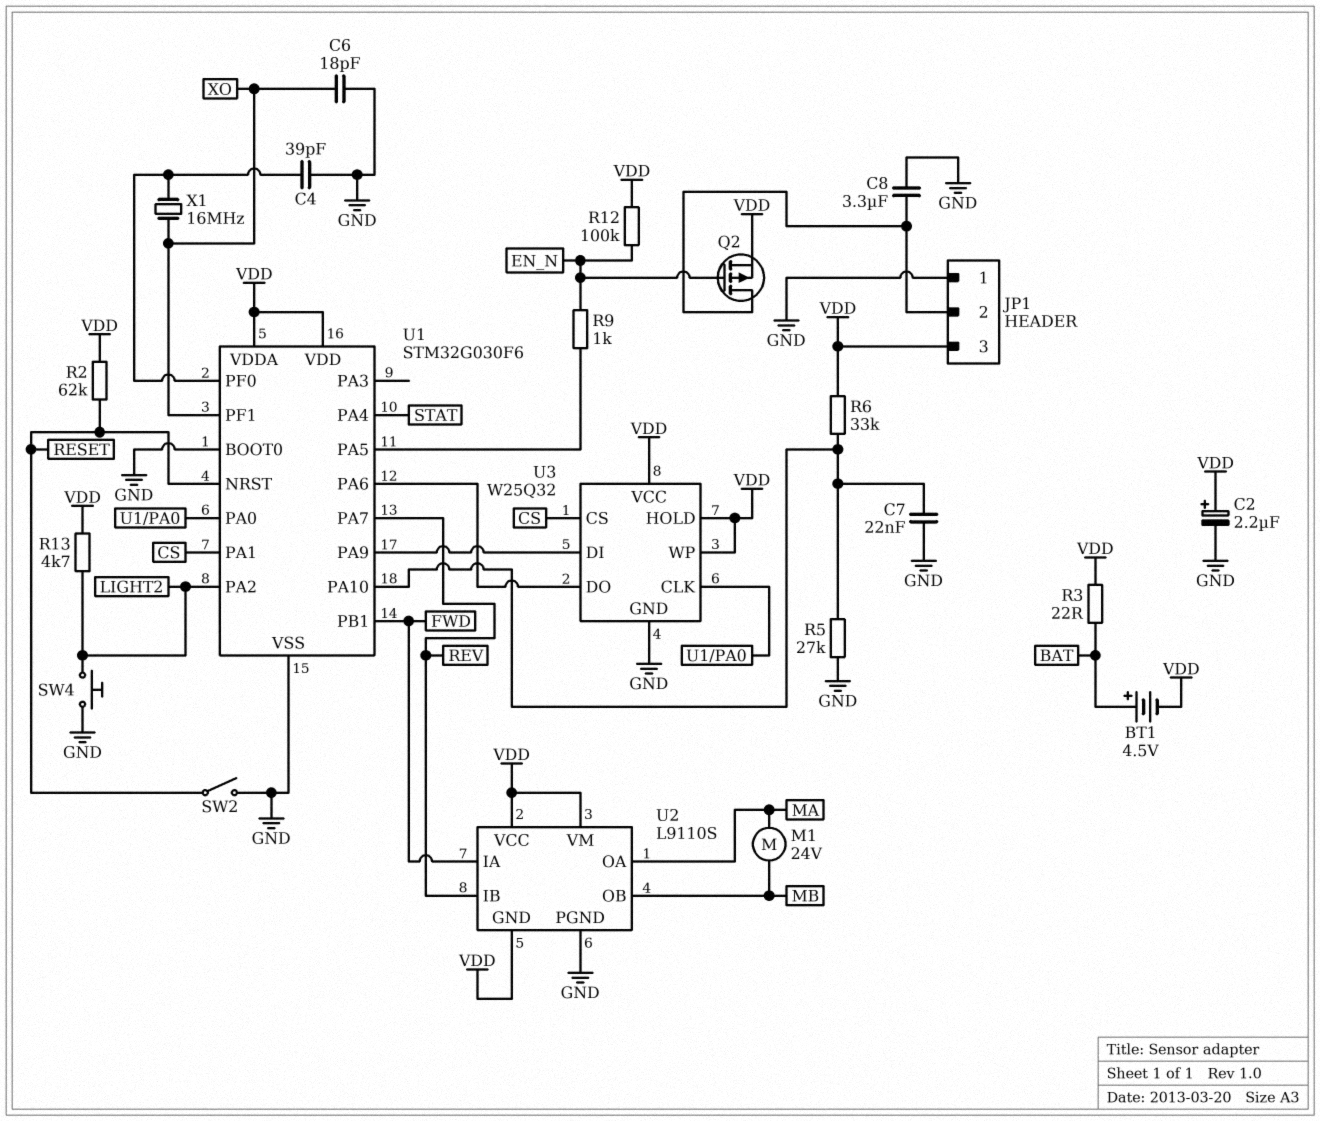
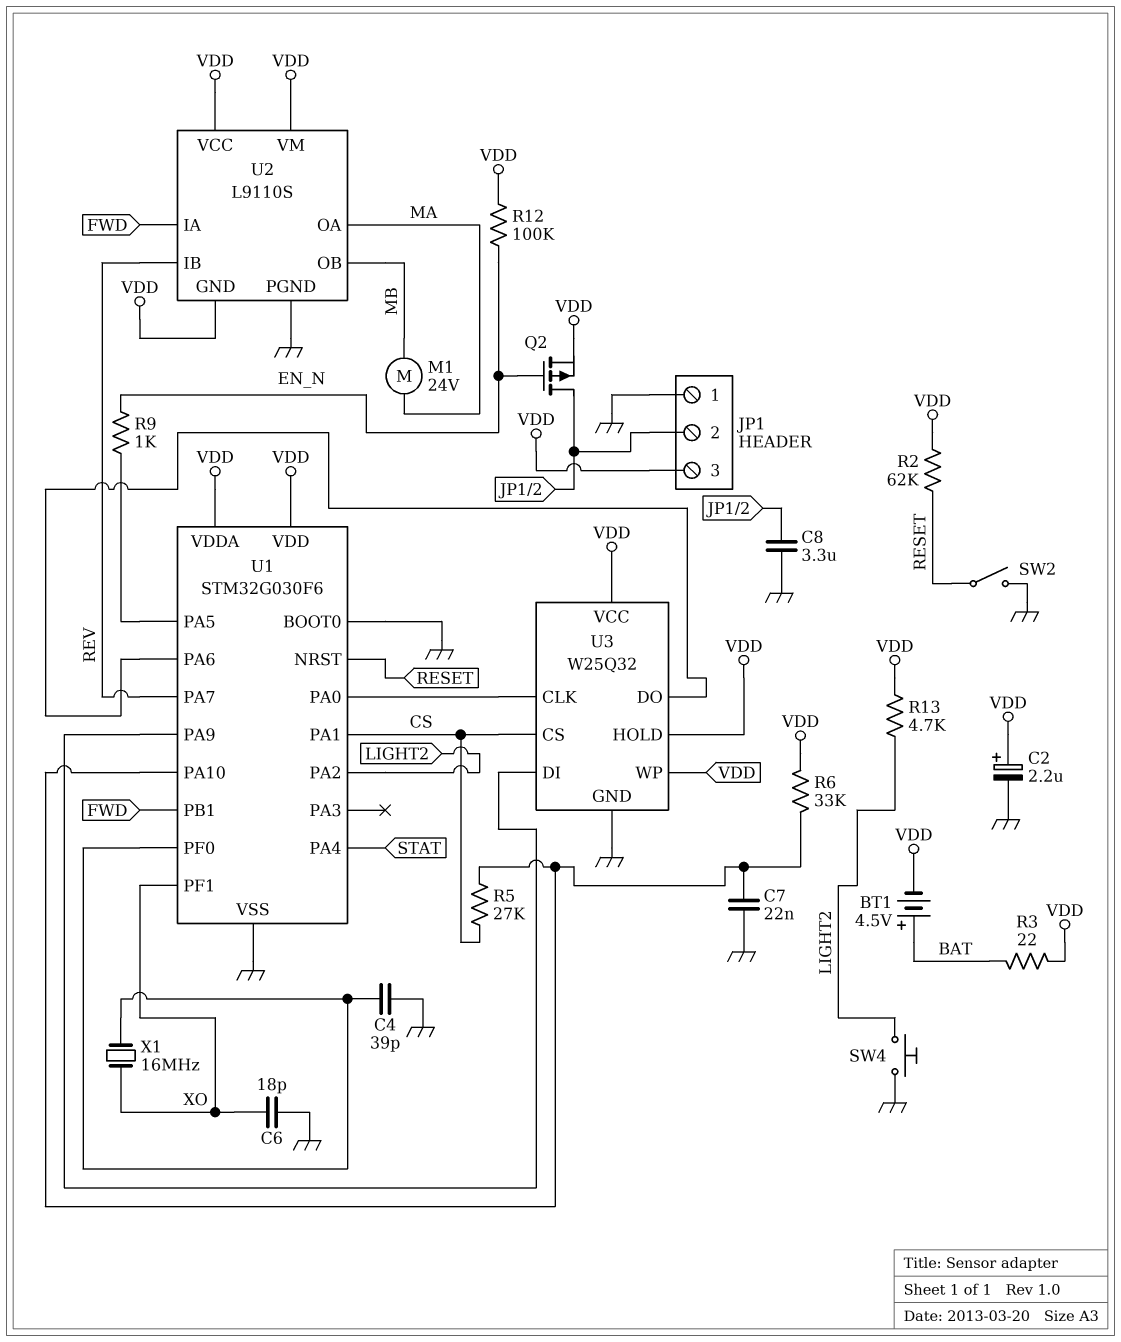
R5: 27k (GND, U1/PA10) -> 27k (CS, U1/PA10)

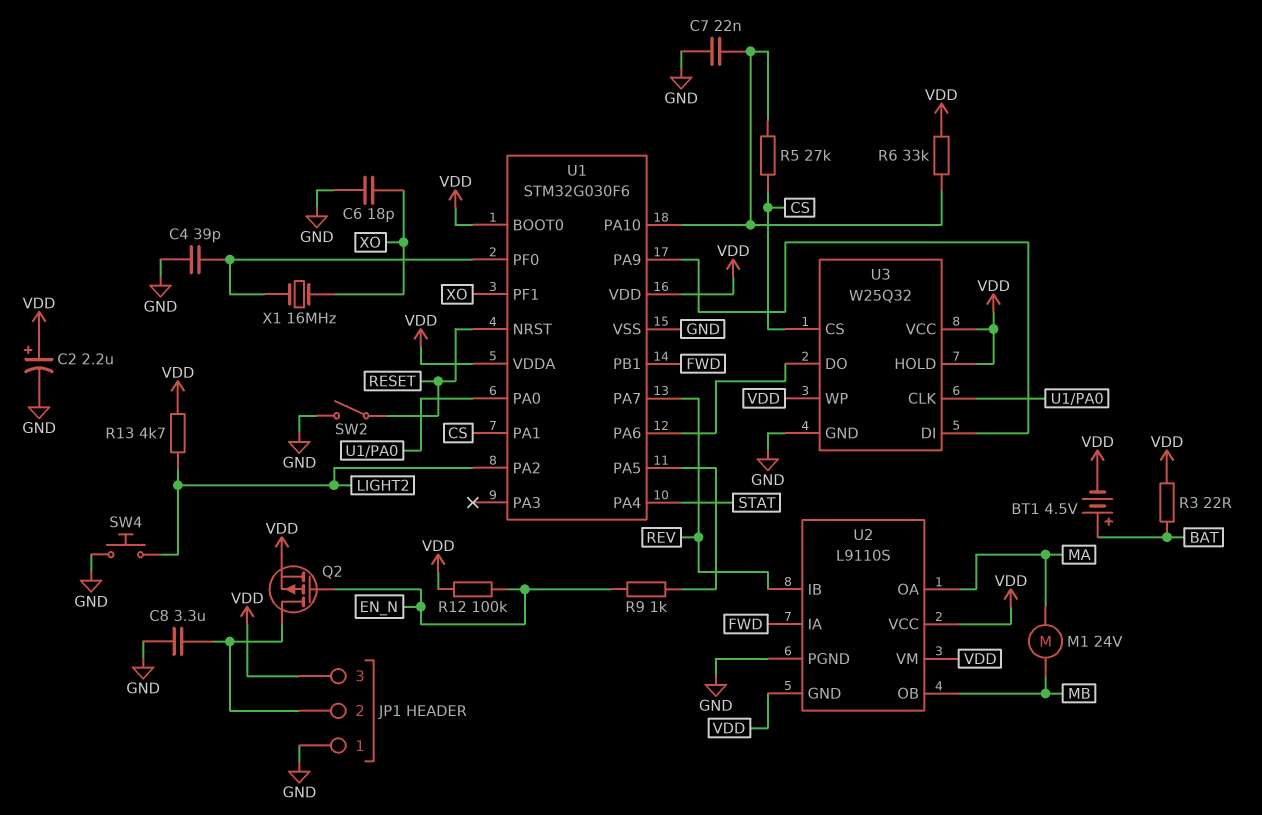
R2: 62k (RESET, VDD) -> none
U1 pin BOOT0: GND -> VDD

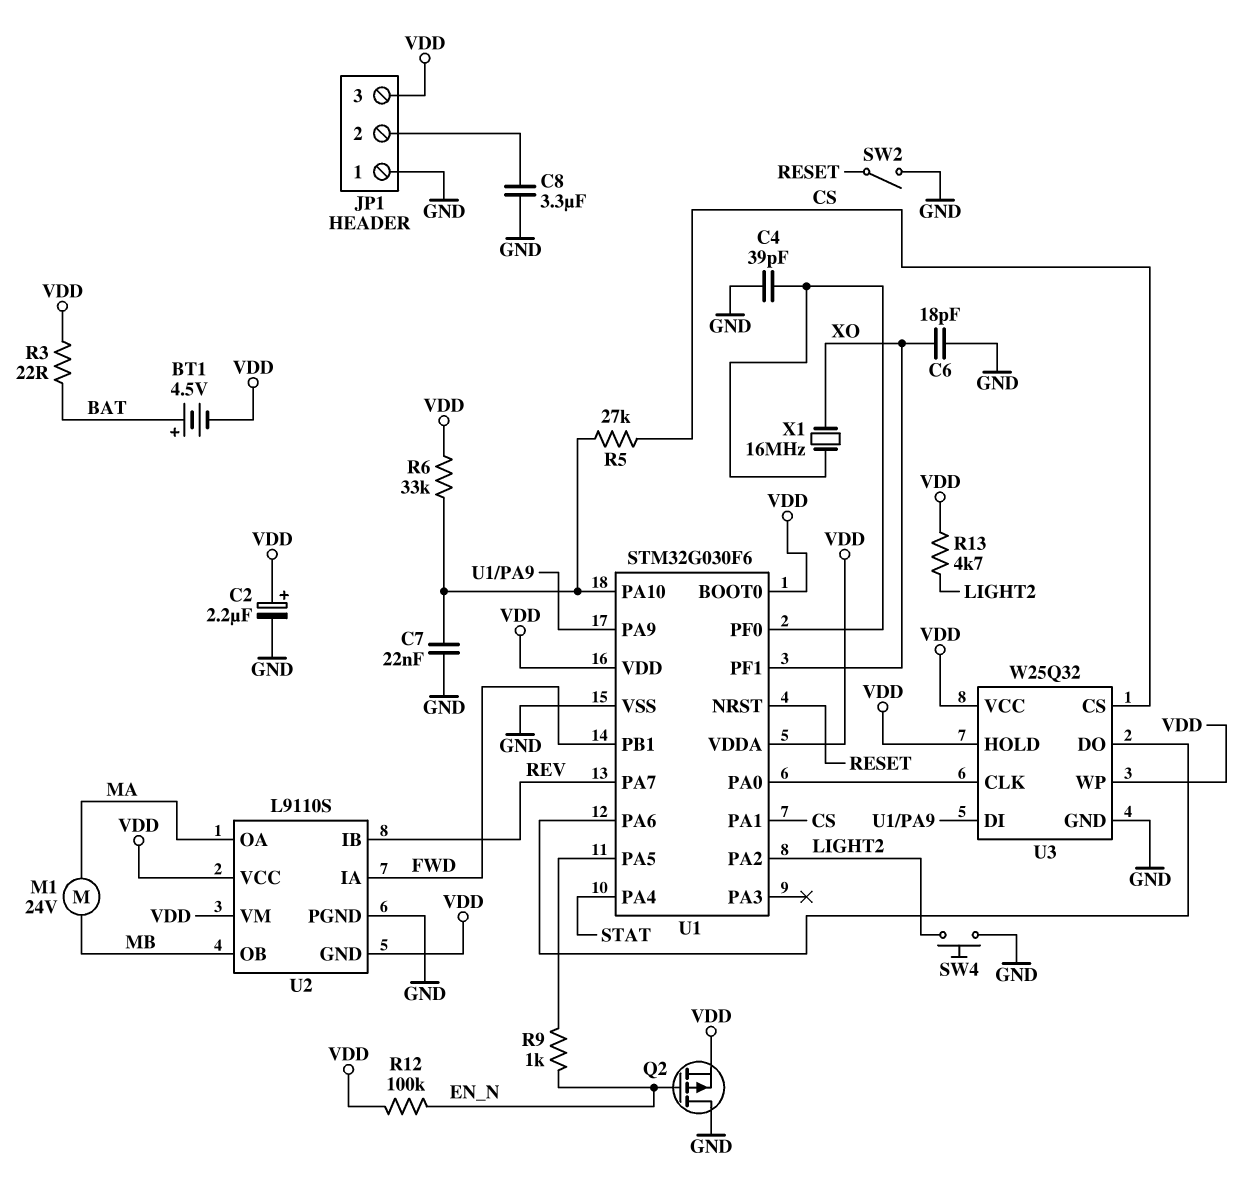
Q2: PMOS (G EN_N, D JP1/2, S VDD) -> PMOS (G EN_N, D GND, S VDD)

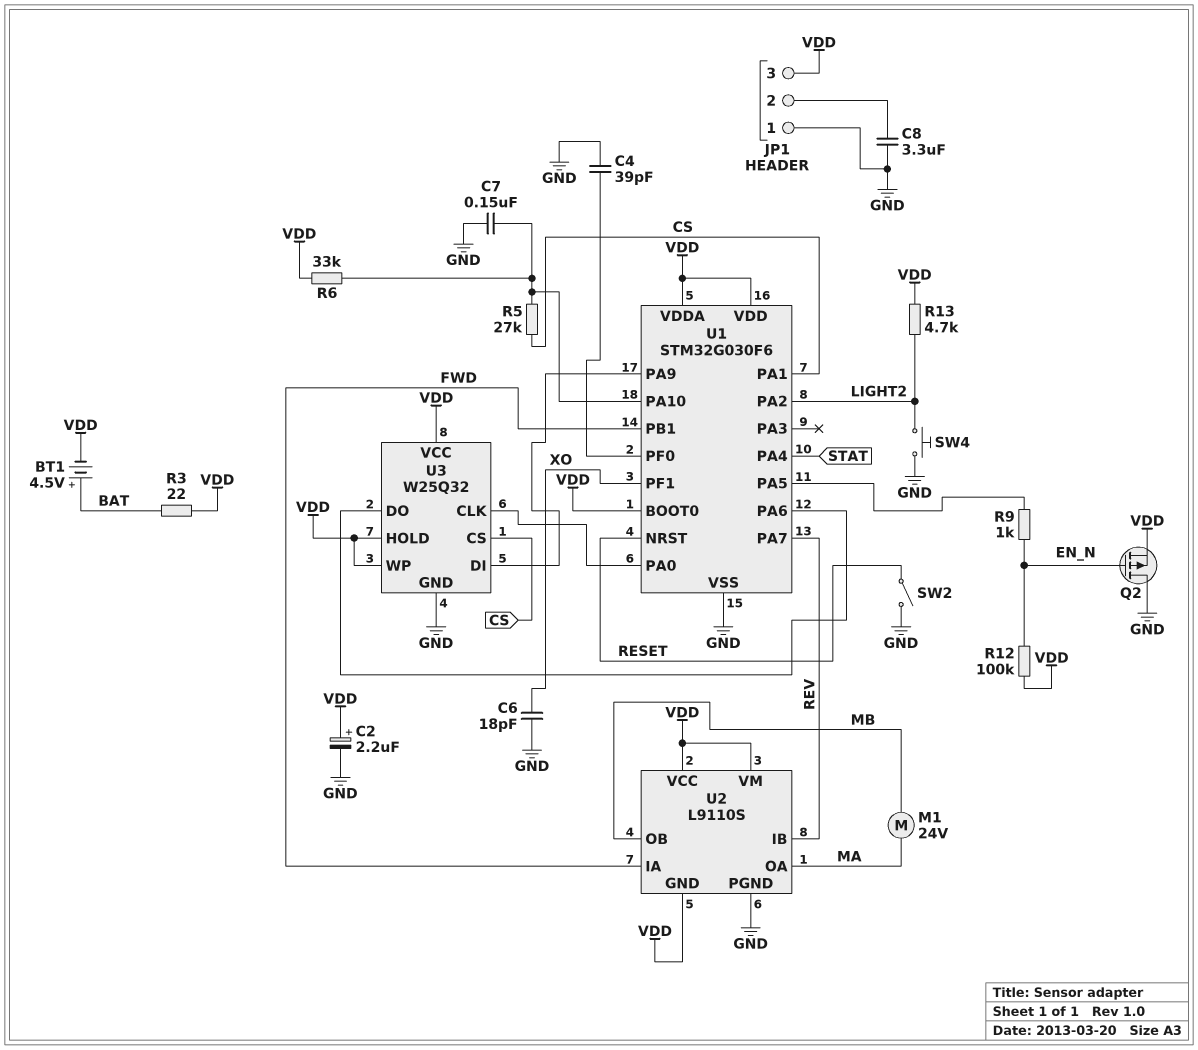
C7: 22nF (GND, U1/PA10) -> 150nF (GND, U1/PA10)
X1: 16MHz (U1/PF0, XO) -> none

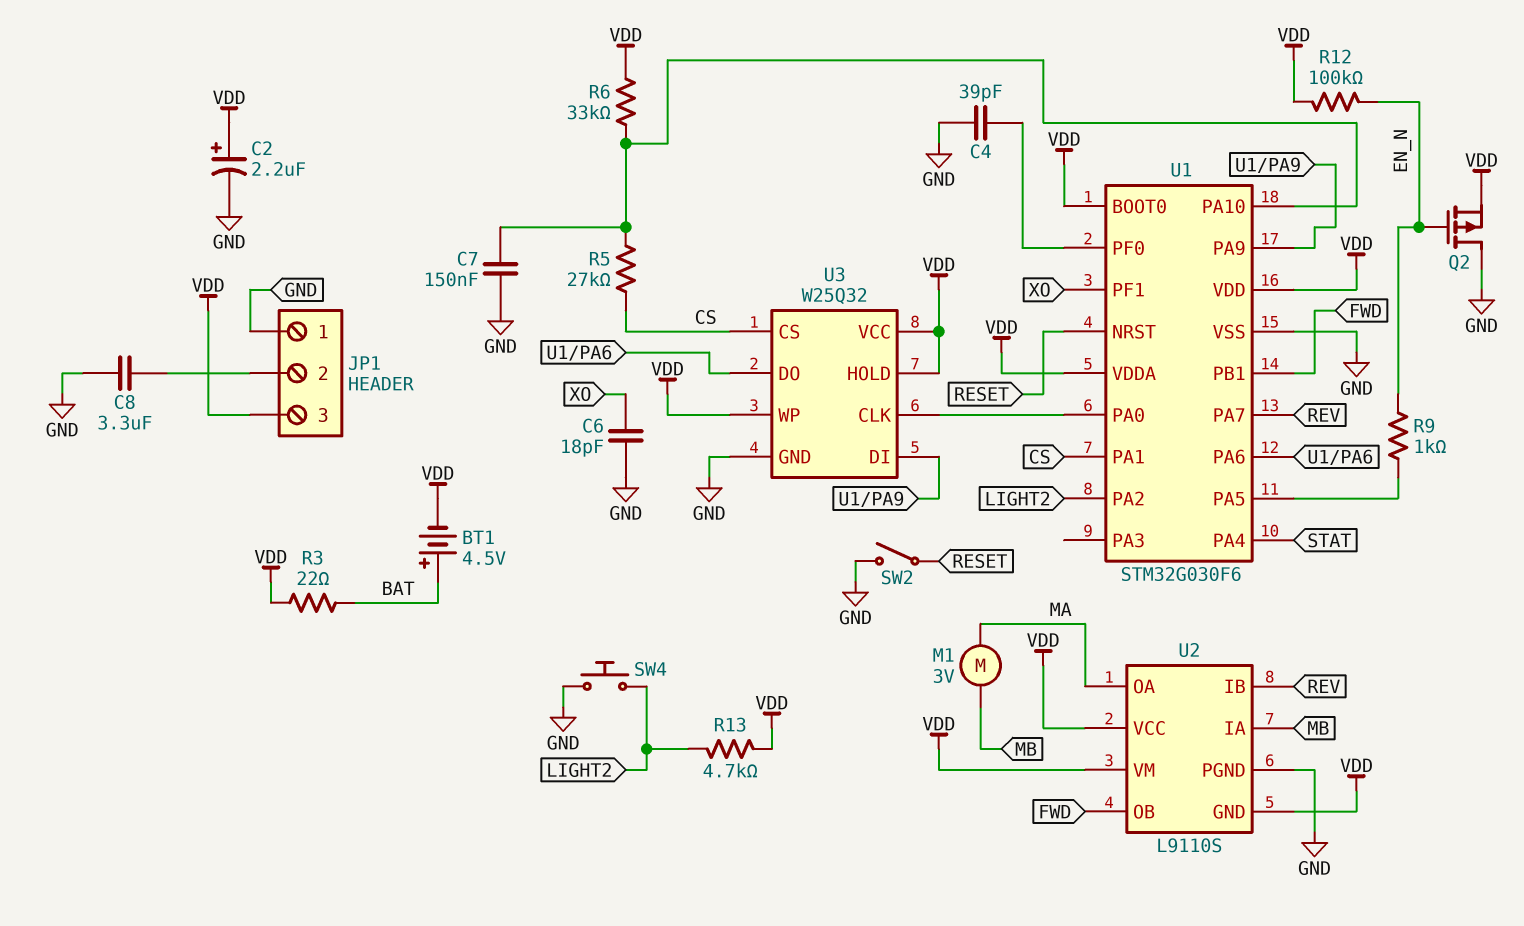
M1: motor 24V (MA, MB) -> motor 3V (MA, MB)
U2 pin IA: FWD -> MB
U2 pin OB: MB -> FWD

